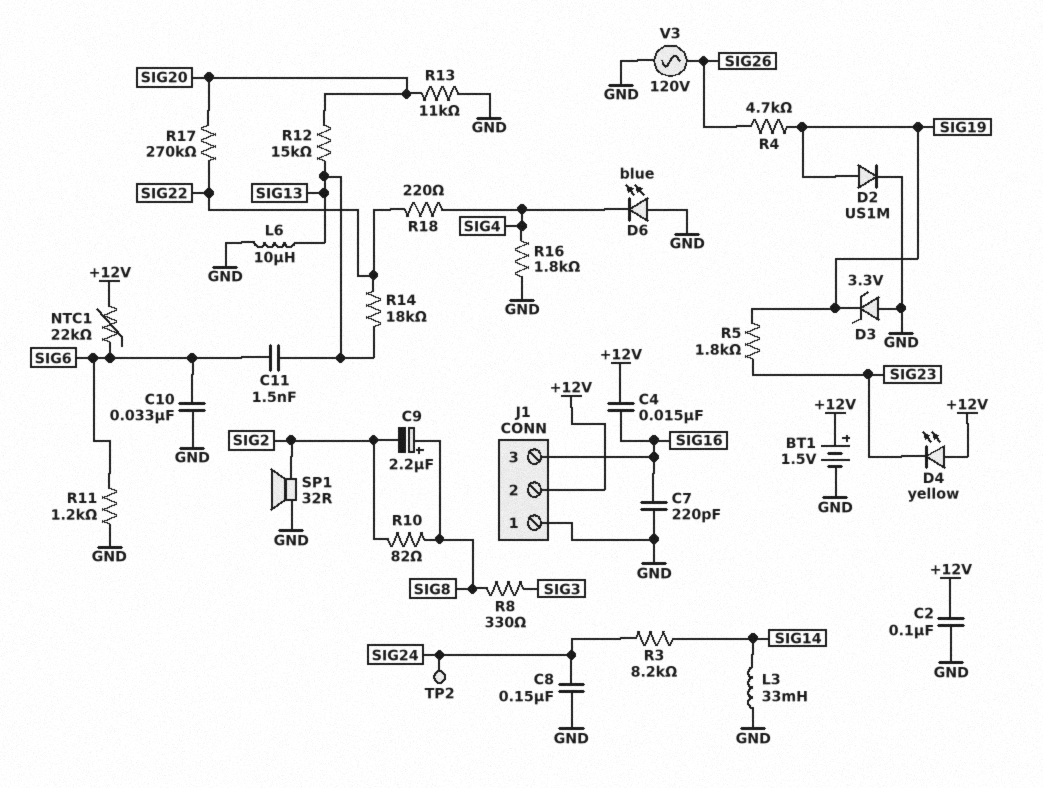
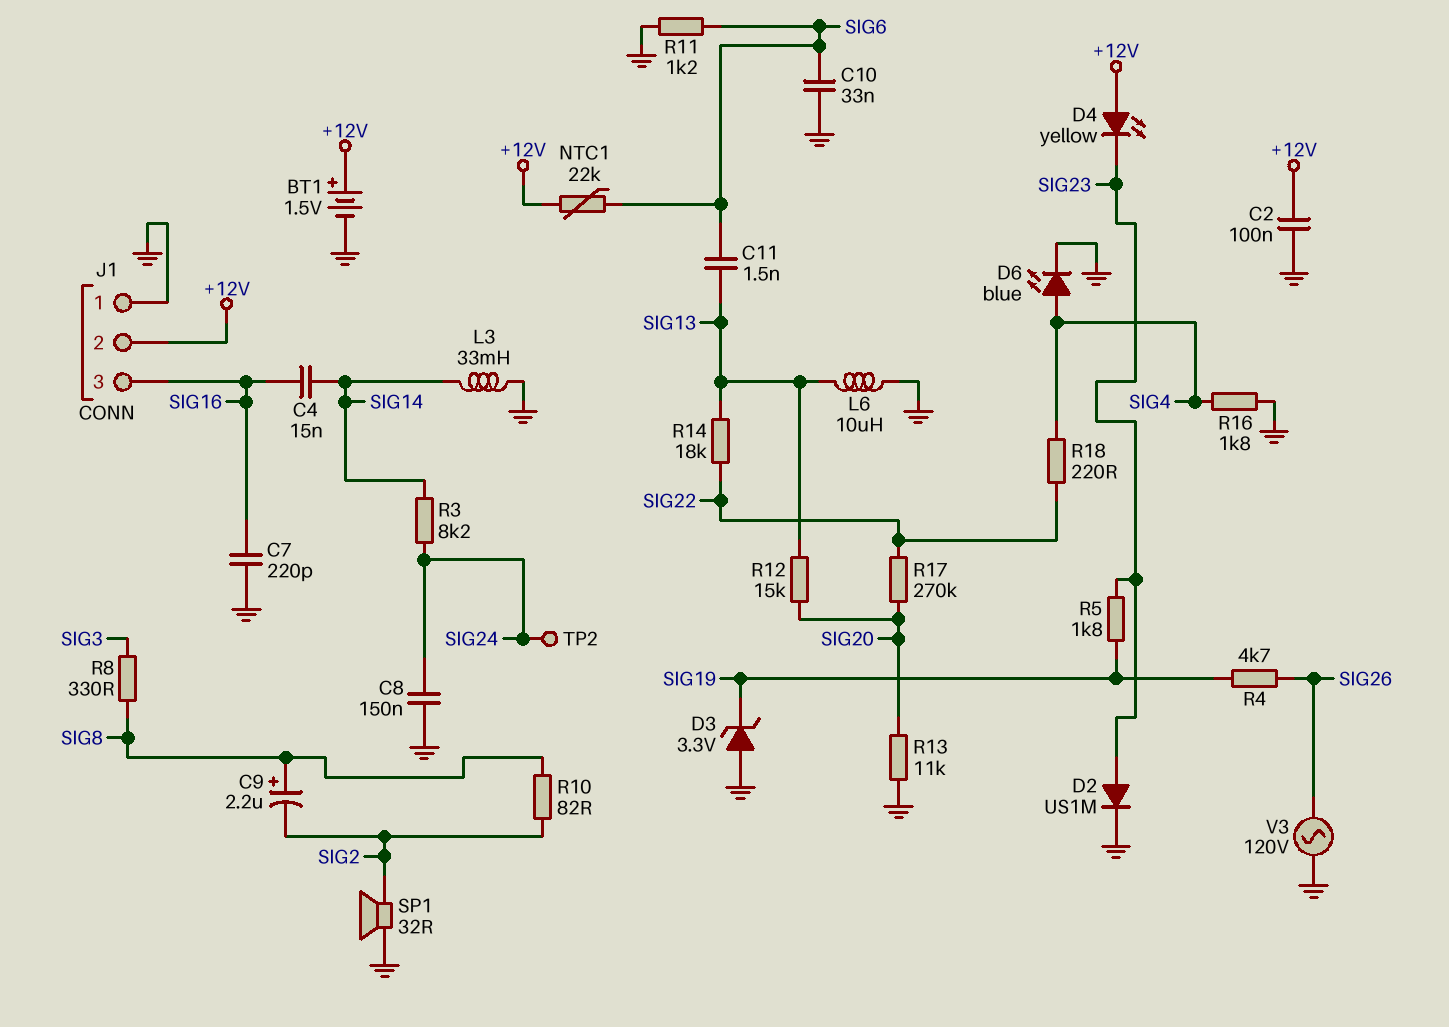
C4: 15nF (+12V, SIG16) -> 15nF (SIG14, SIG16)
D2: diode US1M (A SIG19, K GND) -> diode US1M (A SIG23, K GND)
D6: LED blue (A GND, K SIG4) -> LED blue (A SIG4, K GND)

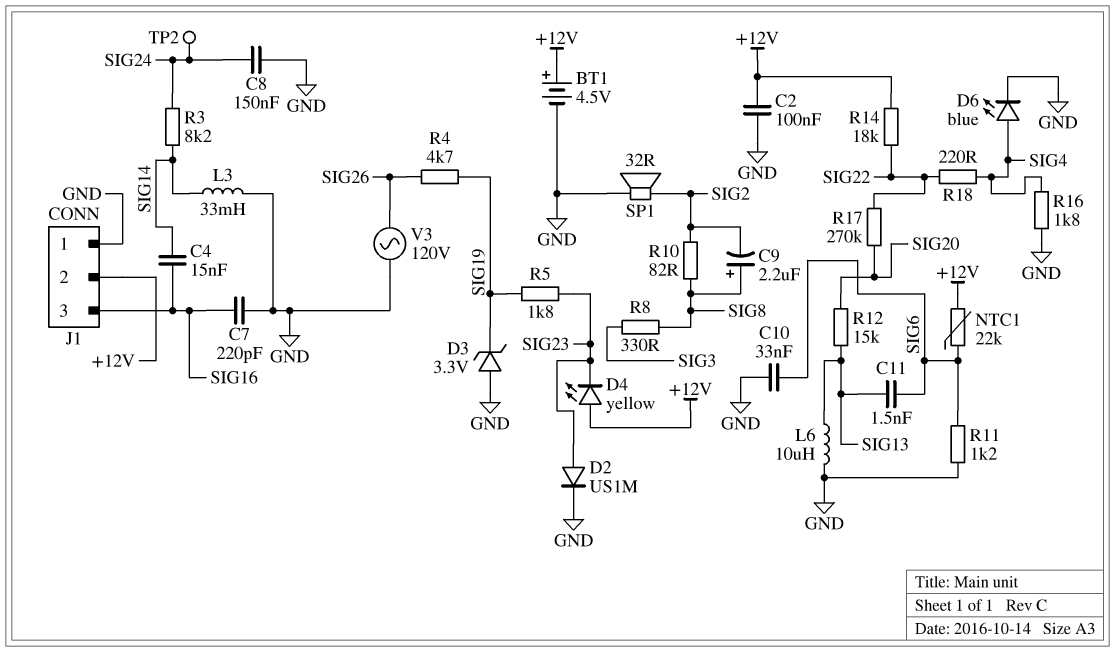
BT1: 1.5V (plus +12V, minus GND) -> 4.5V (plus +12V, minus GND)
R13: 11k (GND, SIG20) -> none
R14: 18k (SIG13, SIG22) -> 18k (+12V, SIG22)

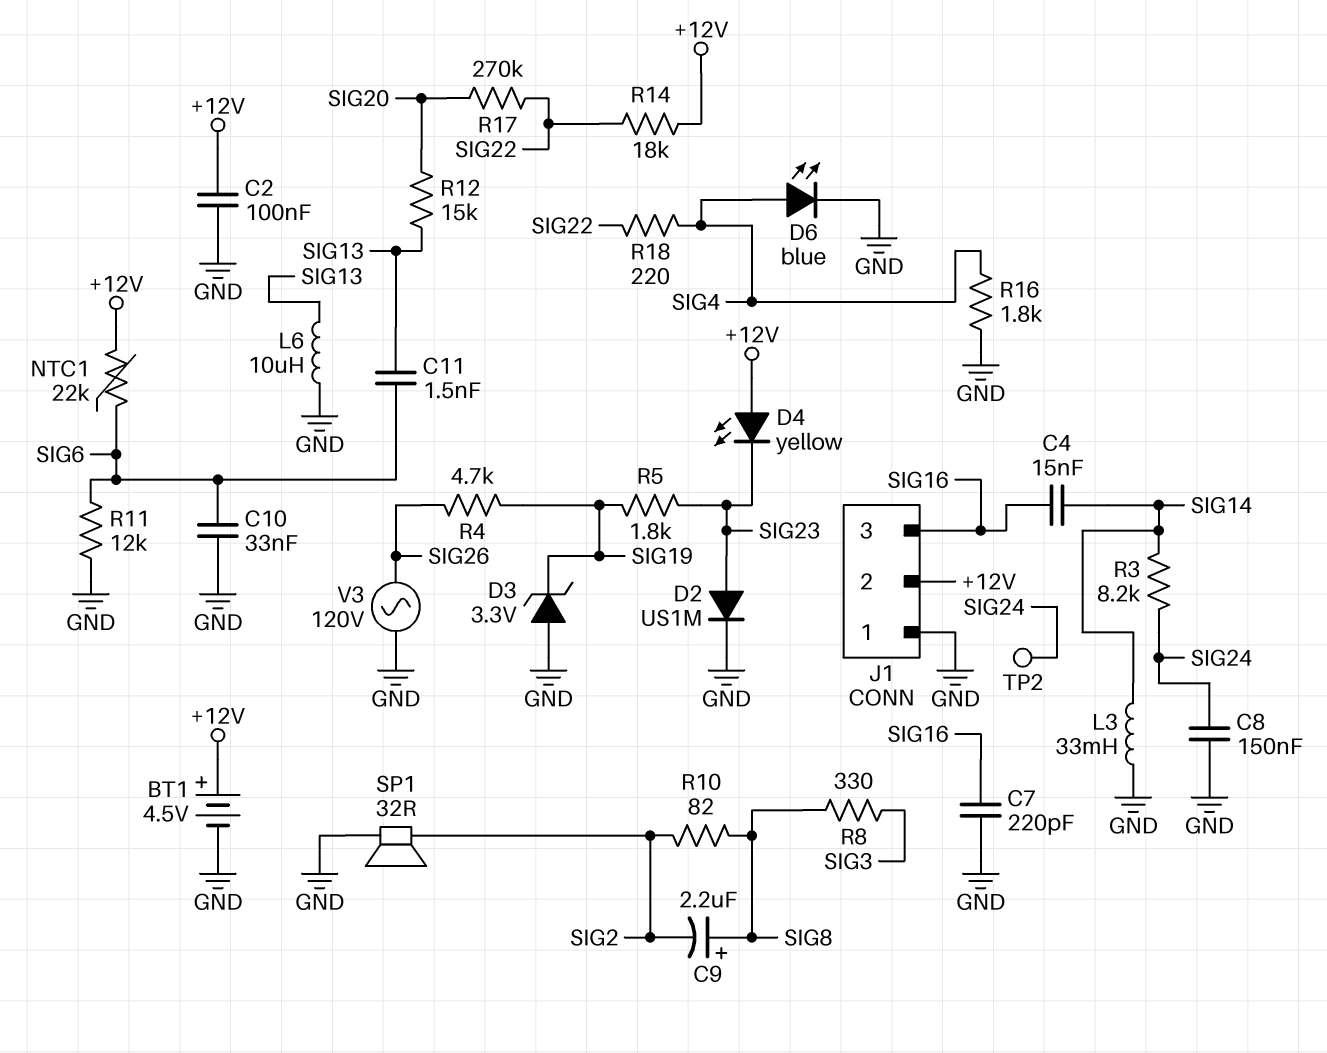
R11: 1.2k (GND, SIG6) -> 12k (GND, SIG6)

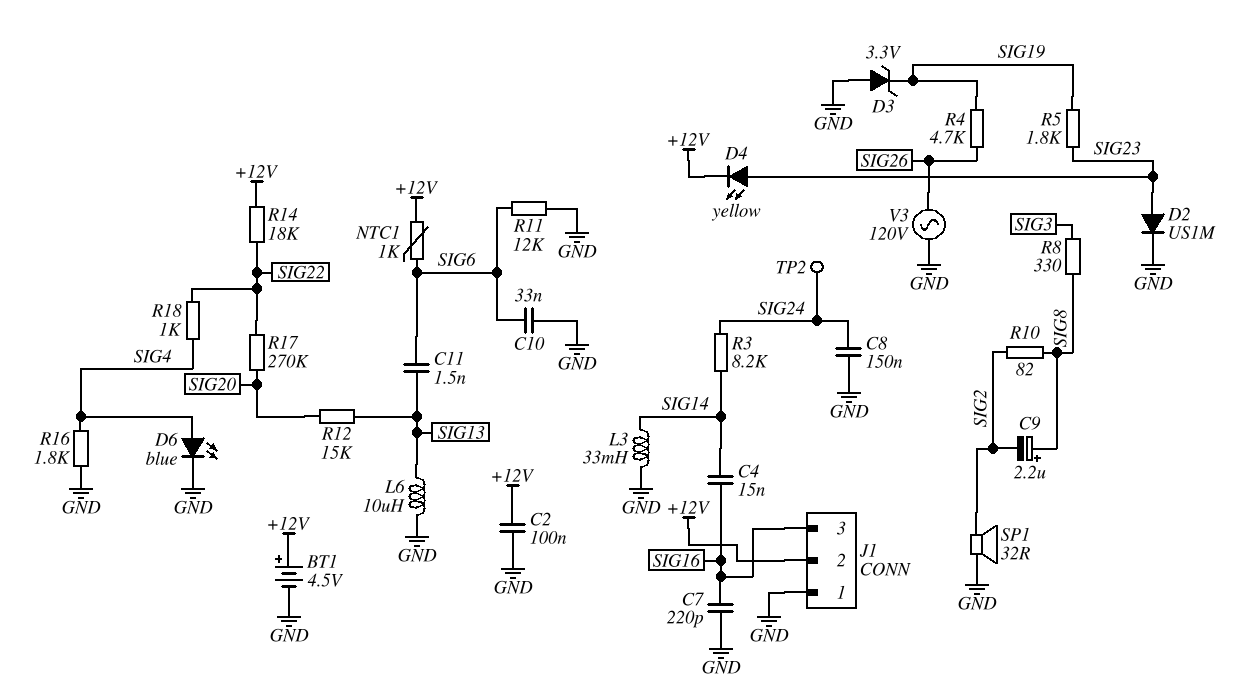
D4: LED yellow (A +12V, K SIG23) -> LED yellow (A SIG23, K +12V)
NTC1: 22k (+12V, SIG6) -> 1k (+12V, SIG6)
R18: 220 (SIG4, SIG22) -> 1k (SIG4, SIG22)

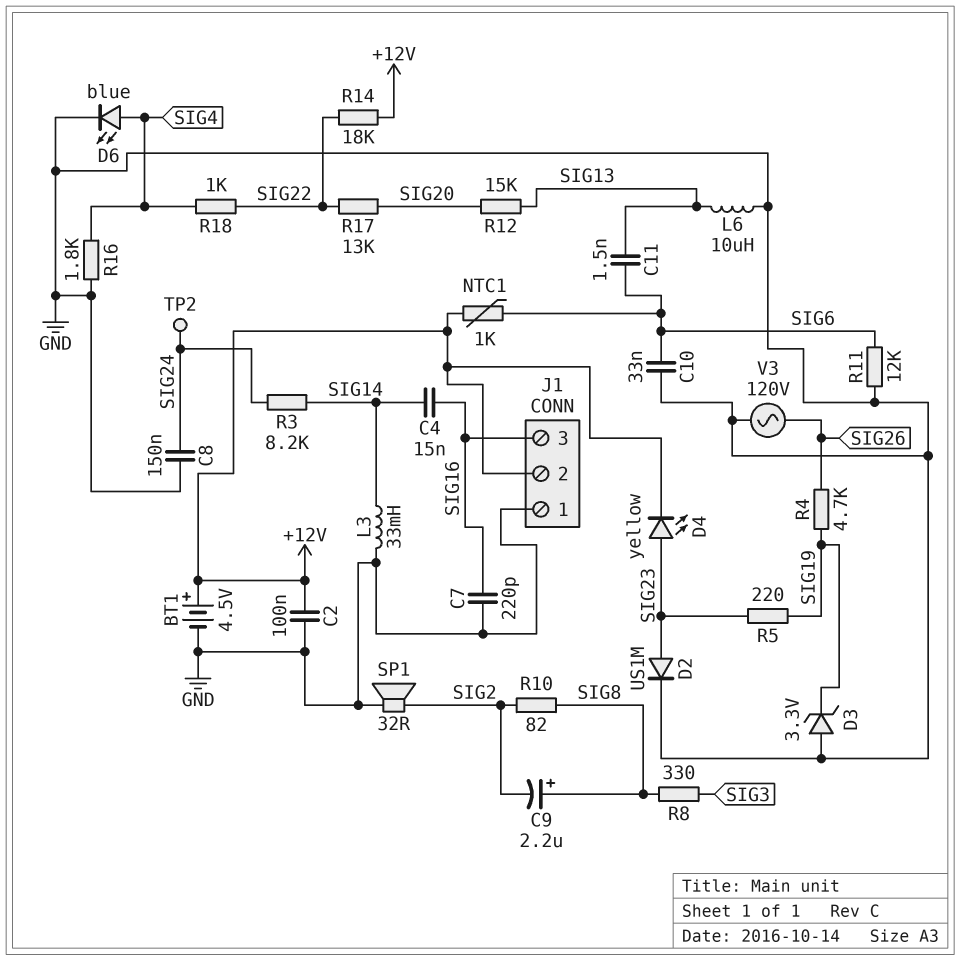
R5: 1.8k (SIG19, SIG23) -> 220 (SIG19, SIG23)
R17: 270k (SIG20, SIG22) -> 13k (SIG20, SIG22)

